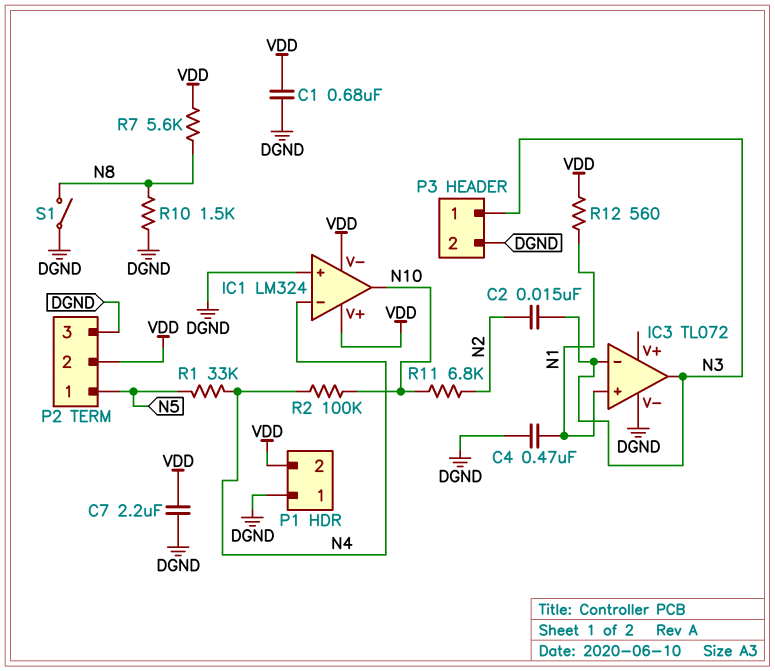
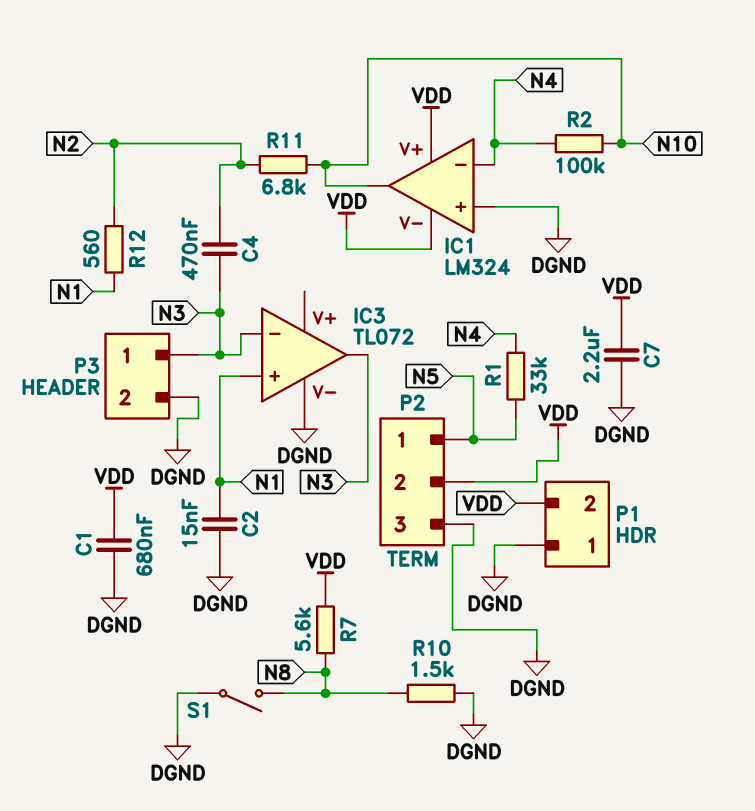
C2: 15nF (N2, N3) -> 15nF (DGND, N1)
C4: 470nF (DGND, N1) -> 470nF (N2, N3)
R12: 560 (N1, VDD) -> 560 (N1, N2)

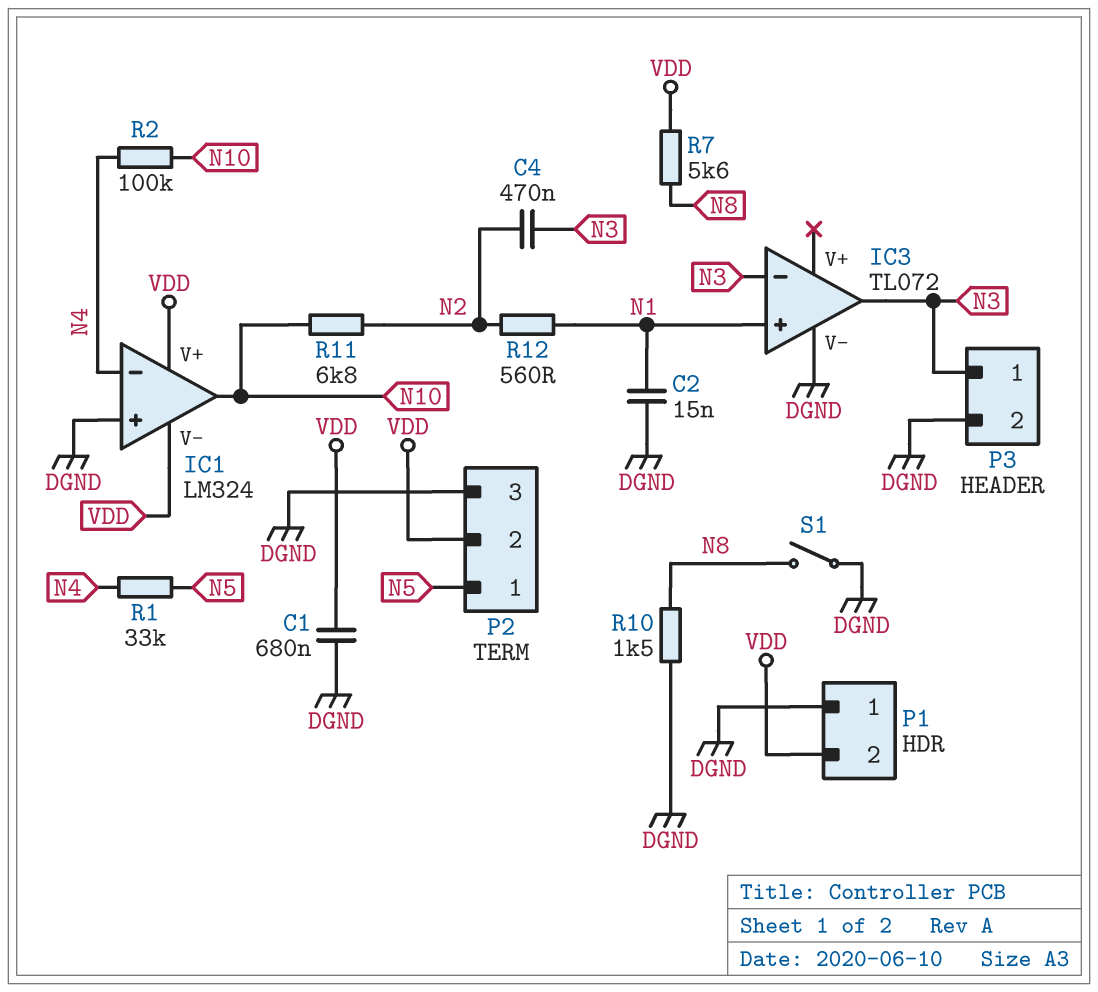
C7: 2.2uF (DGND, VDD) -> none

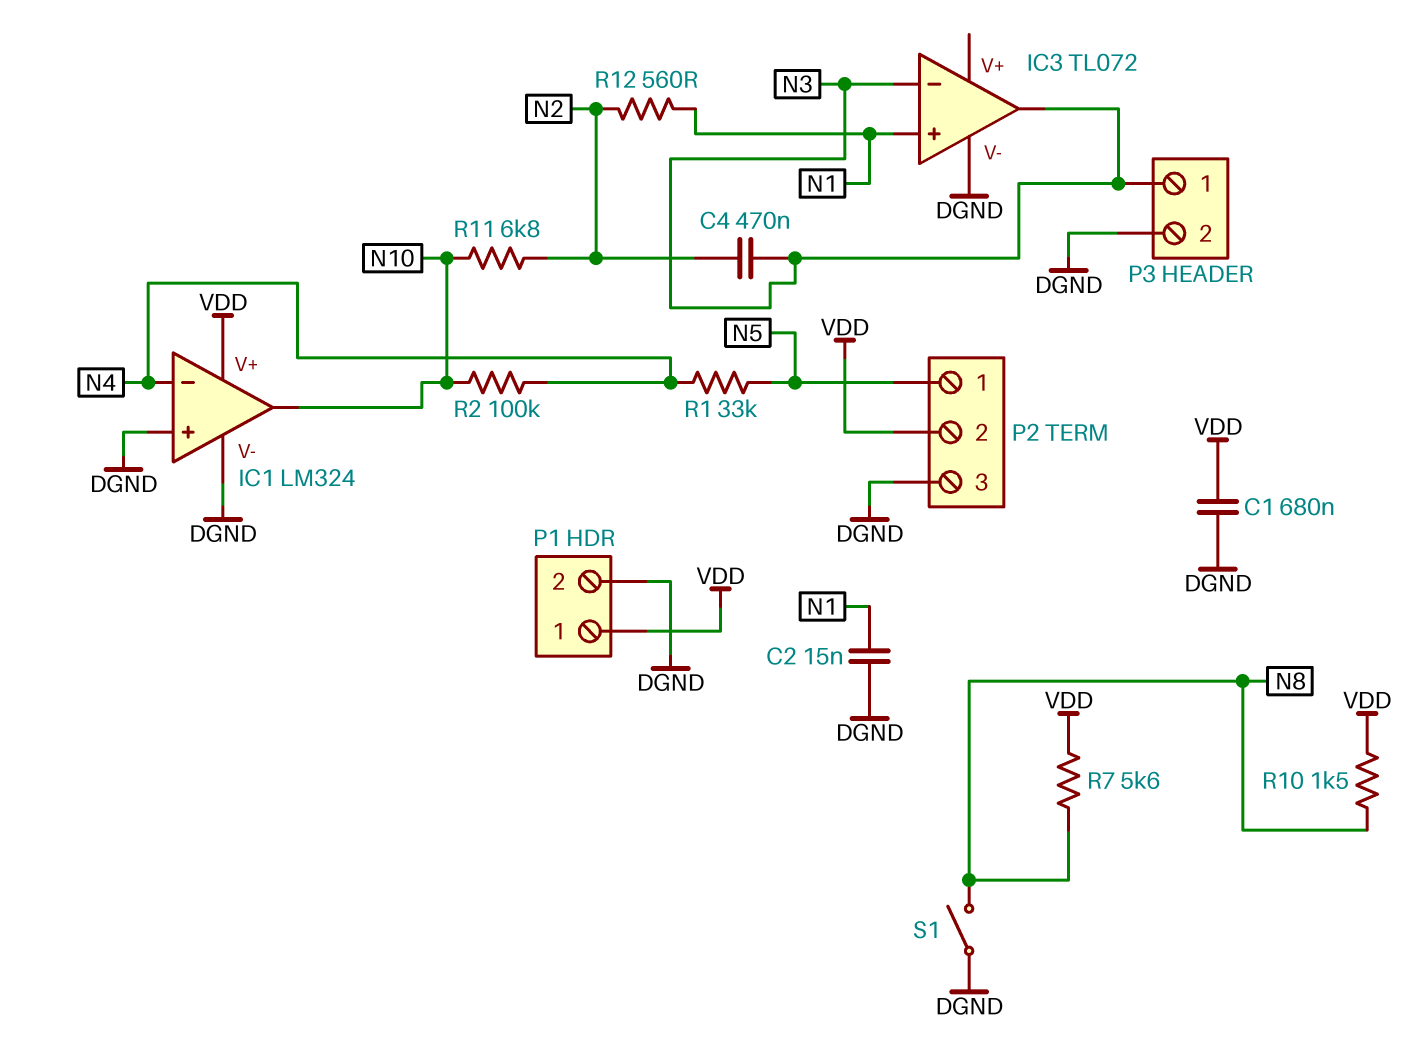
IC1 pin V-: VDD -> DGND
P1 pin 1: DGND -> VDD
P1 pin 2: VDD -> DGND
R10: 1.5k (DGND, N8) -> 1.5k (N8, VDD)

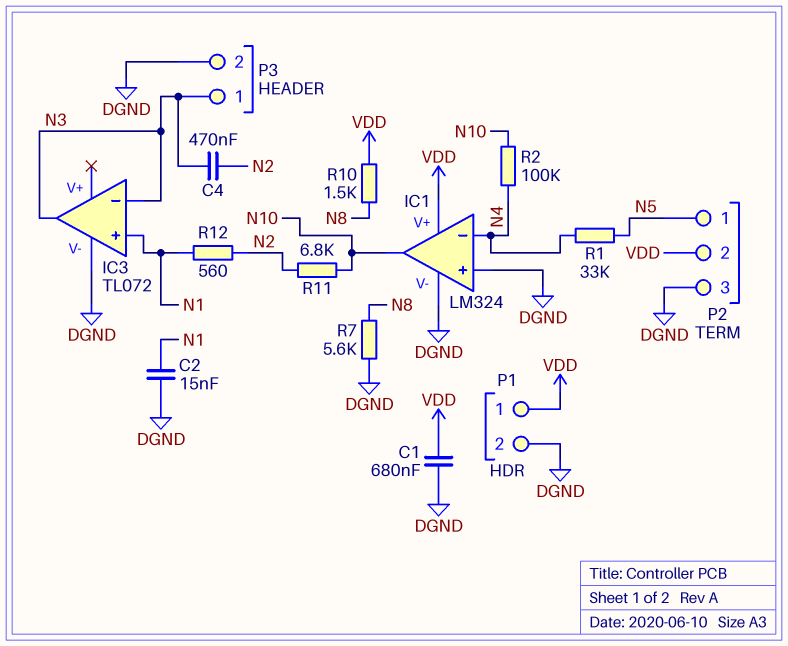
R7: 5.6k (N8, VDD) -> 5.6k (DGND, N8)
S1: switch (DGND, N8) -> none

